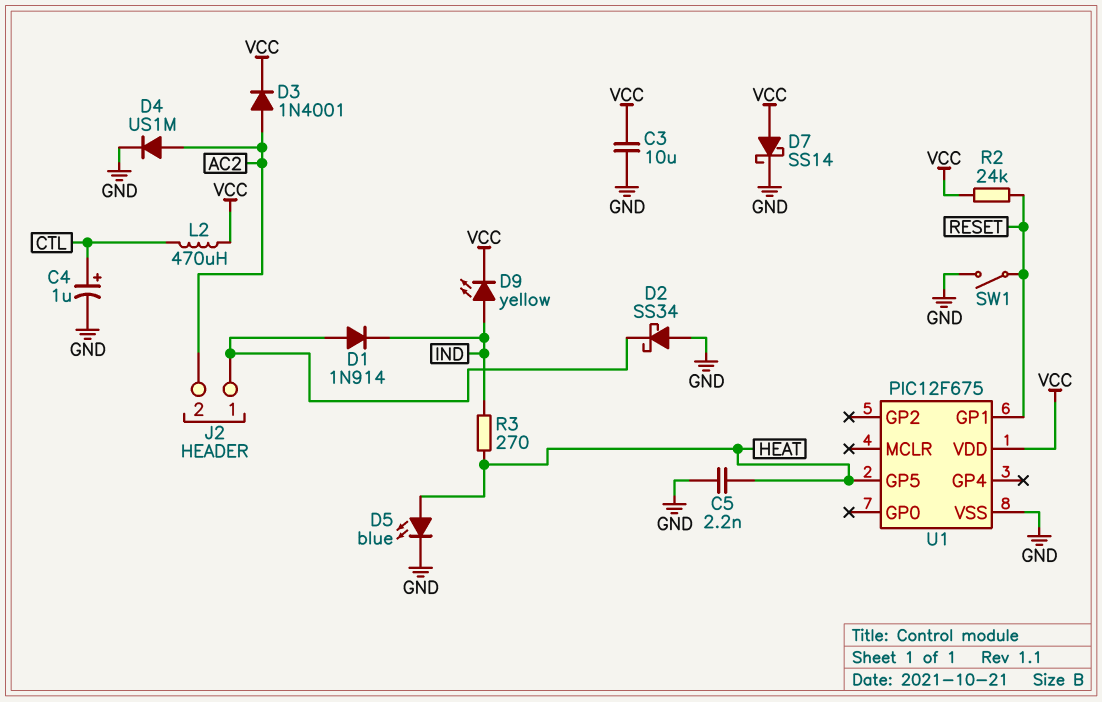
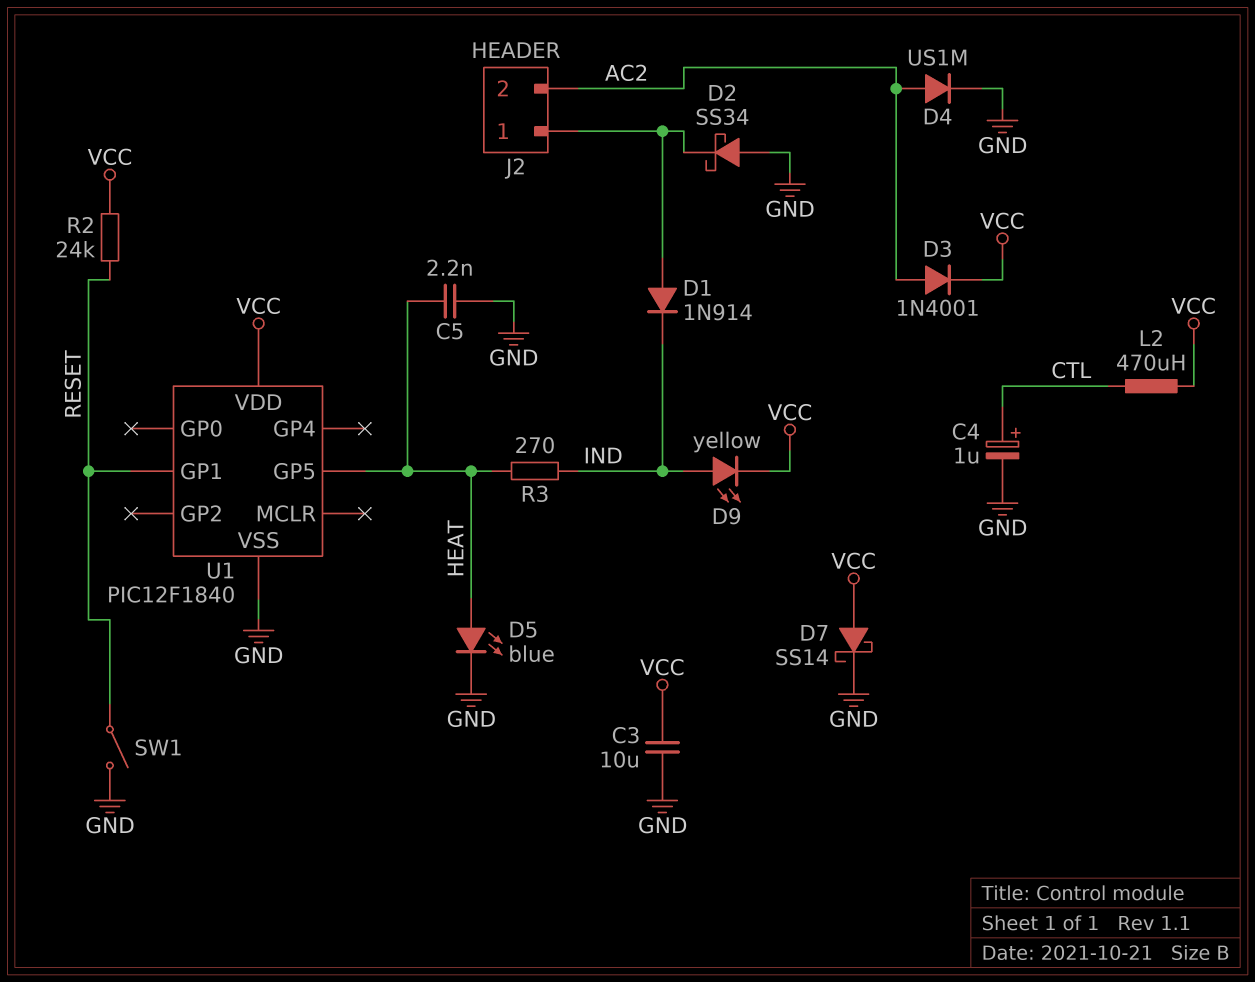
U1: PIC12F675 -> PIC12F1840

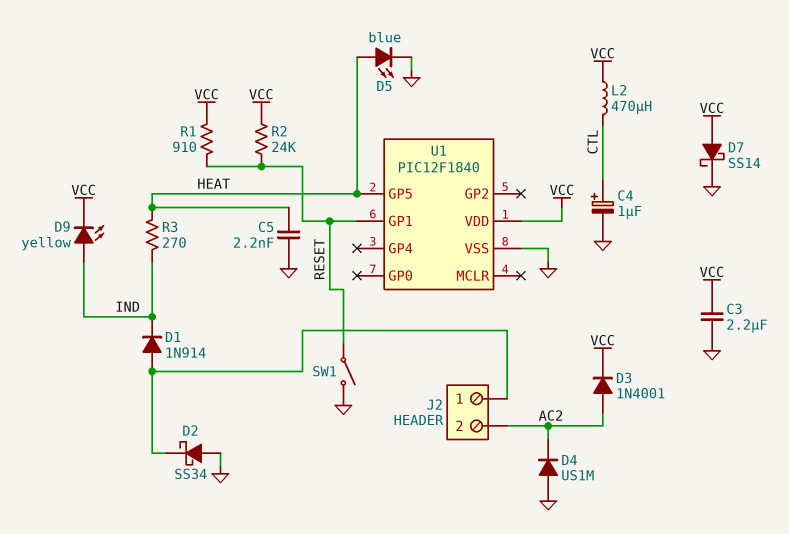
C3: 10uF (GND, VCC) -> 2.2uF (GND, VCC)
D4: diode US1M (A AC2, K GND) -> diode US1M (A GND, K AC2)
R1: none -> 910 (RESET, VCC)

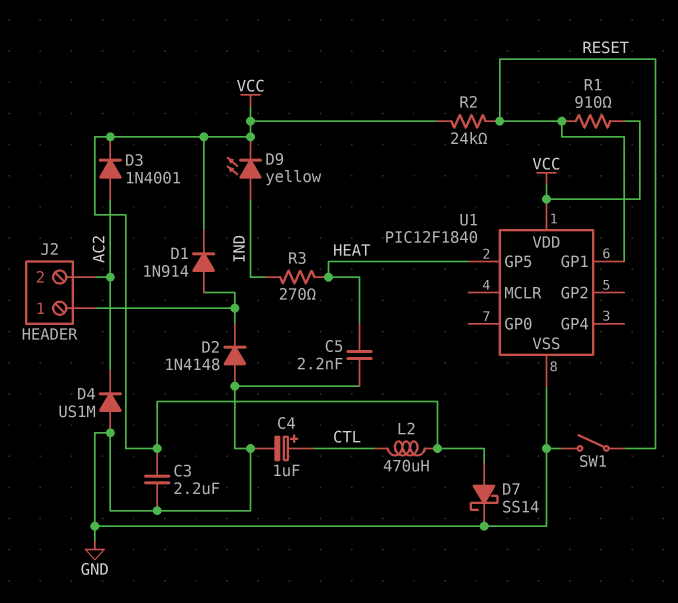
D1: diode 1N914 (A J2/1, K IND) -> diode 1N914 (A J2/1, K VCC)
D2: schottky SS34 (A GND, K J2/1) -> diode 1N4148 (A GND, K J2/1)
D5: LED blue (A HEAT, K GND) -> none

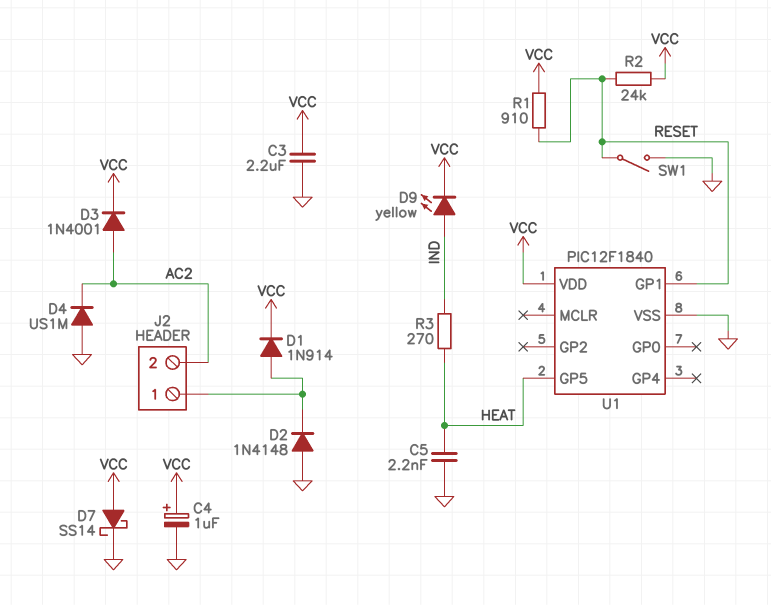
C4: 1uF (plus CTL, minus GND) -> 1uF (plus VCC, minus GND)
L2: 470uH (CTL, VCC) -> none

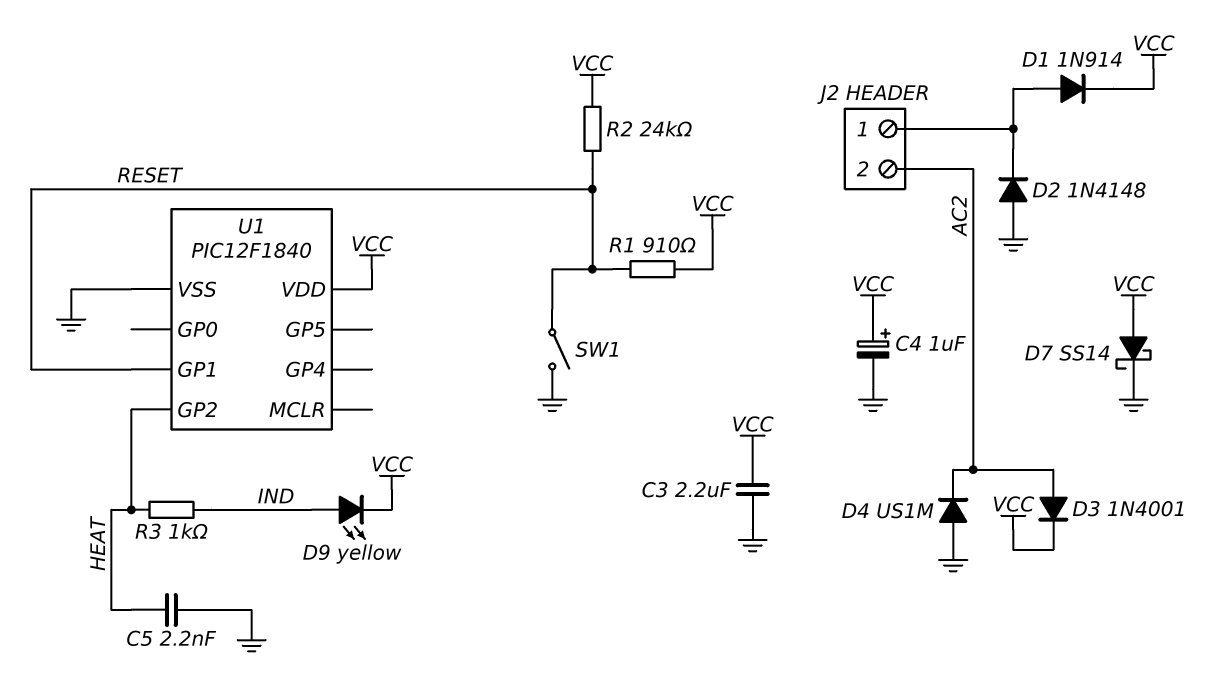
R3: 270 (HEAT, IND) -> 1k (HEAT, IND)
U1 pin GP2: none -> HEAT
U1 pin GP5: HEAT -> none

